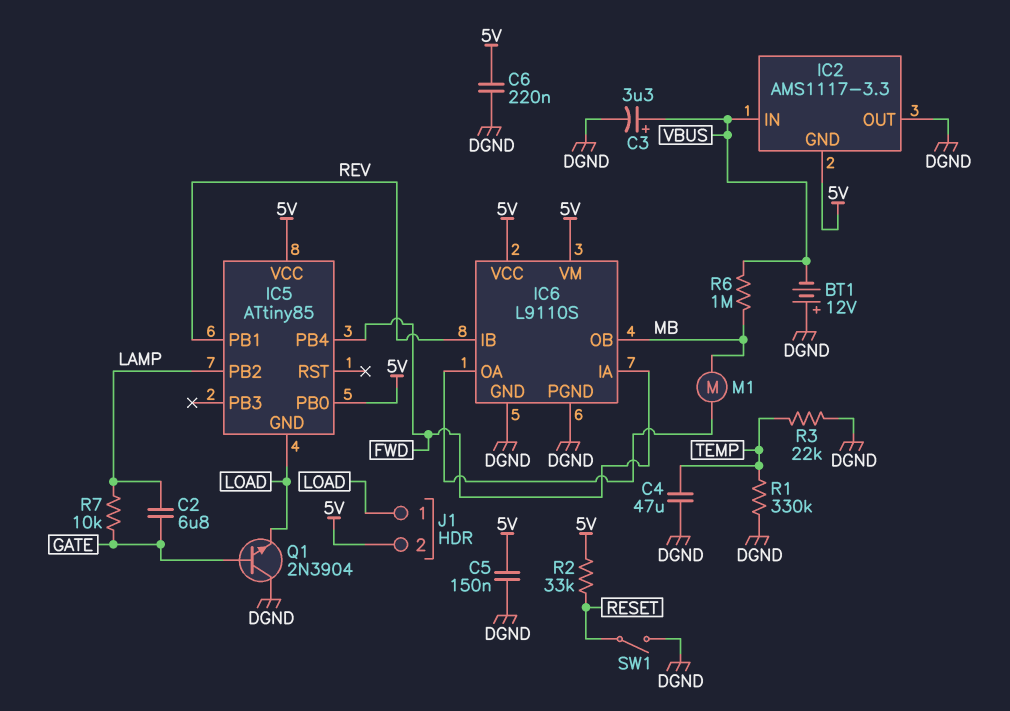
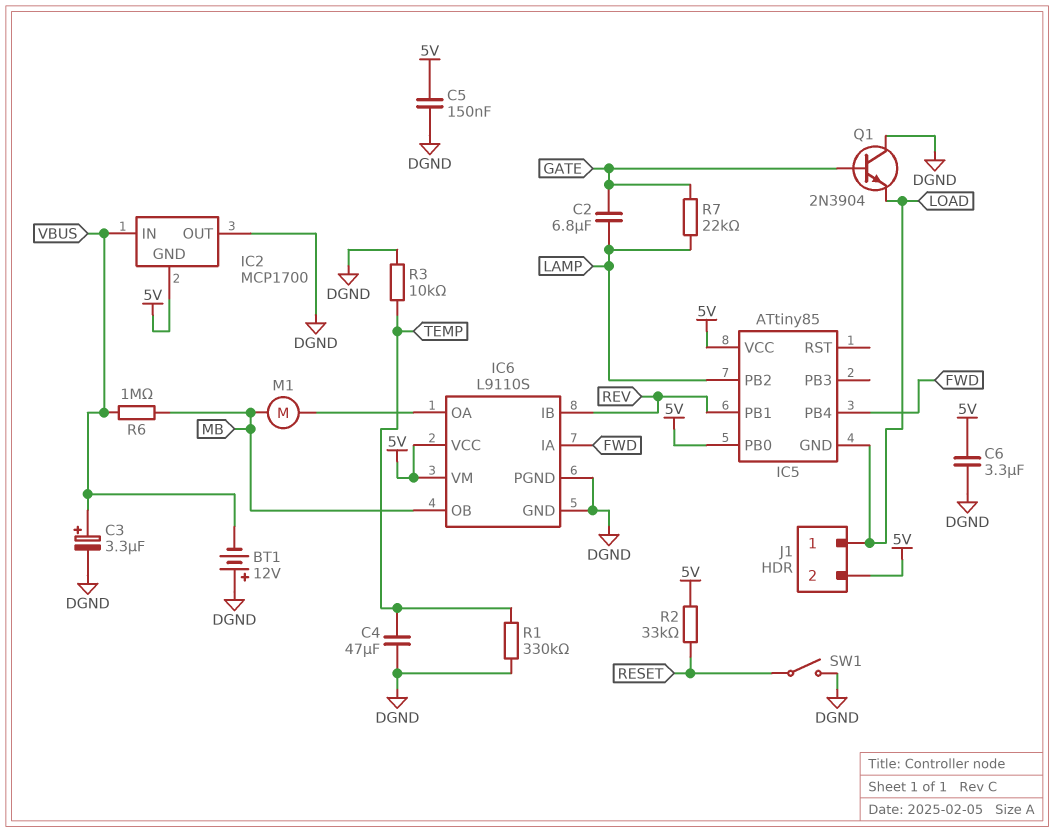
C6: 220nF (5V, DGND) -> 3.3uF (5V, DGND)
IC2: AMS1117-3.3 -> MCP1700
R3: 22k (DGND, TEMP) -> 10k (DGND, TEMP)
R7: 10k (GATE, LAMP) -> 22k (GATE, LAMP)

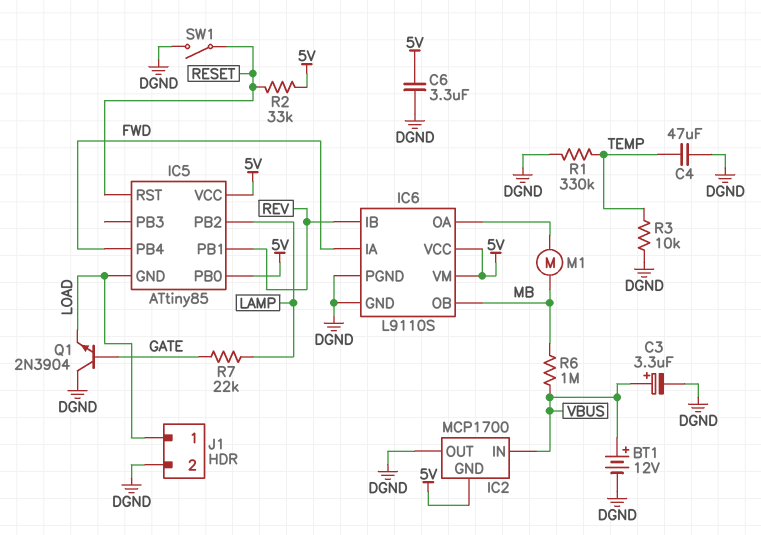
BT1: 12V (plus DGND, minus VBUS) -> 12V (plus VBUS, minus DGND)
C2: 6.8uF (GATE, LAMP) -> none
C5: 150nF (5V, DGND) -> none
IC5 pin RST: none -> RESET
J1 pin 2: 5V -> DGND

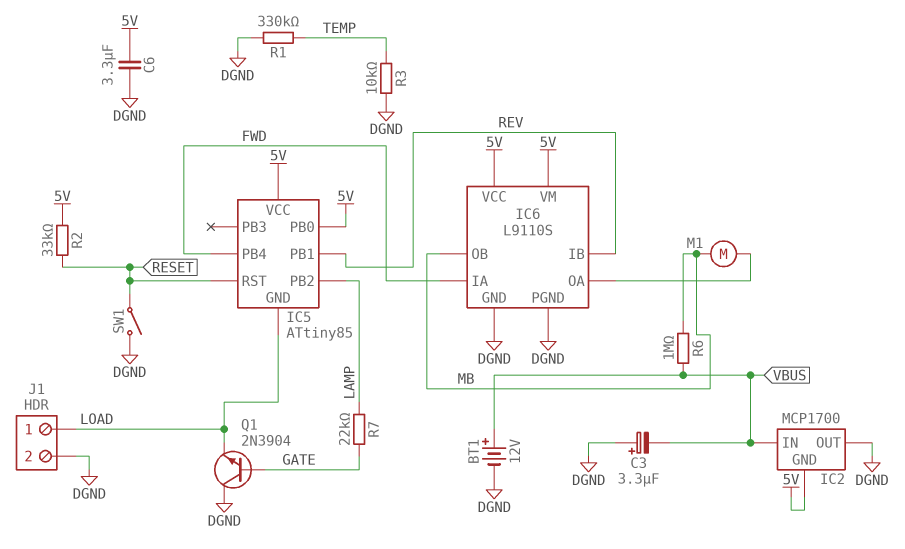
C3: 3.3uF (plus VBUS, minus DGND) -> 3.3uF (plus DGND, minus VBUS)
C4: 47uF (DGND, TEMP) -> none

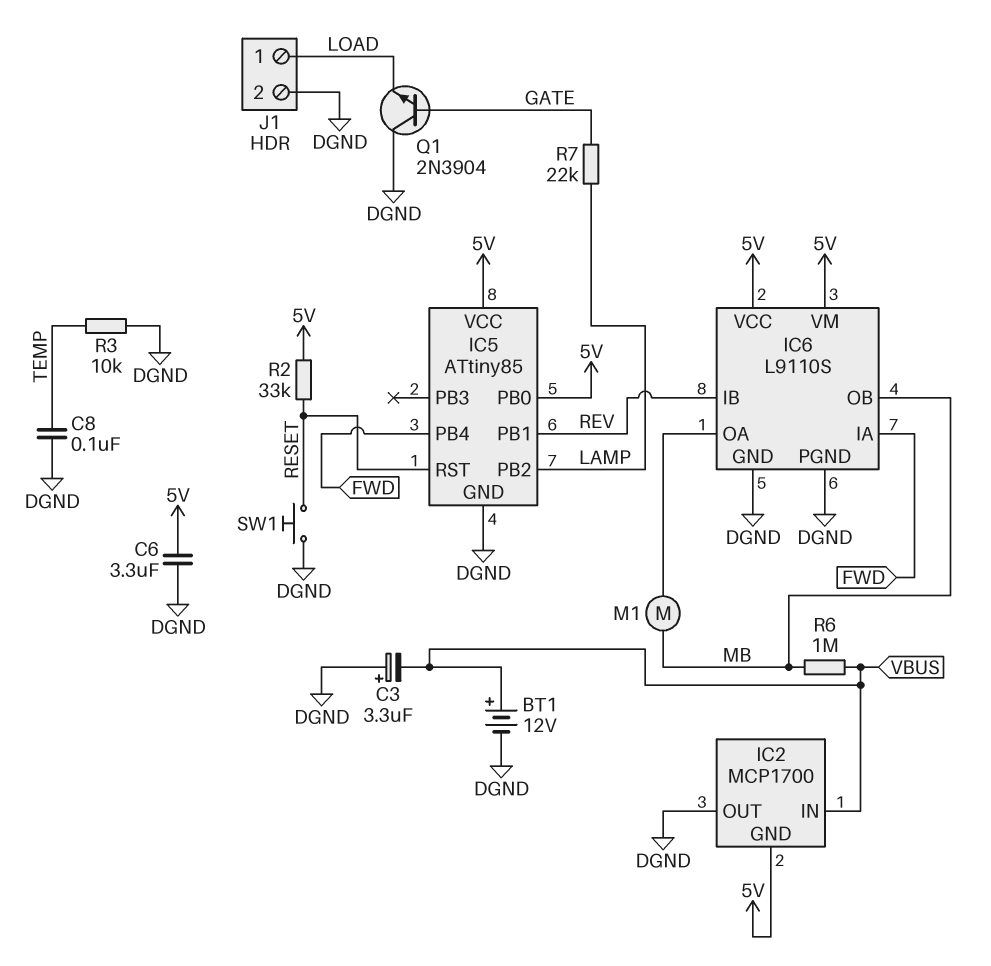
C8: none -> 100nF (DGND, TEMP)
IC5 pin GND: LOAD -> DGND
R1: 330k (DGND, TEMP) -> none
SW1: switch (DGND, RESET) -> button (DGND, RESET)

